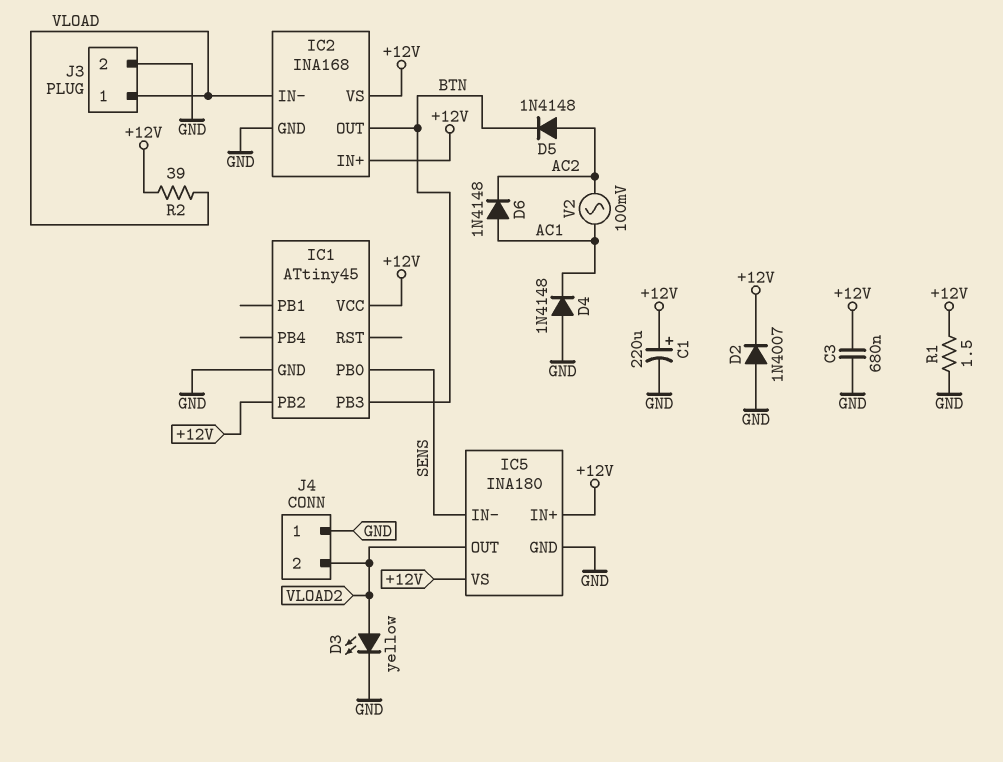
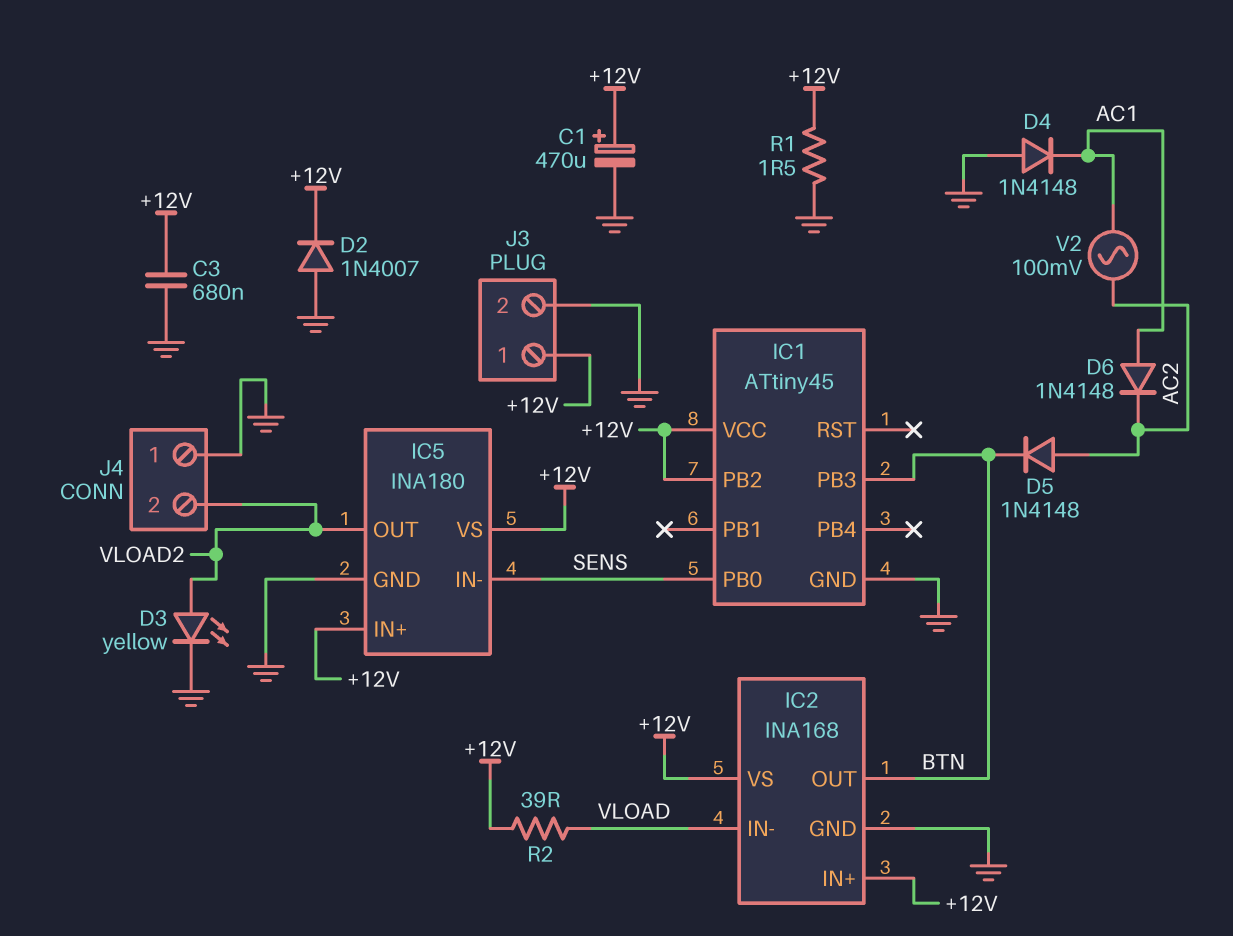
C1: 220uF (plus +12V, minus GND) -> 470uF (plus +12V, minus GND)
J3 pin 1: VLOAD -> +12V

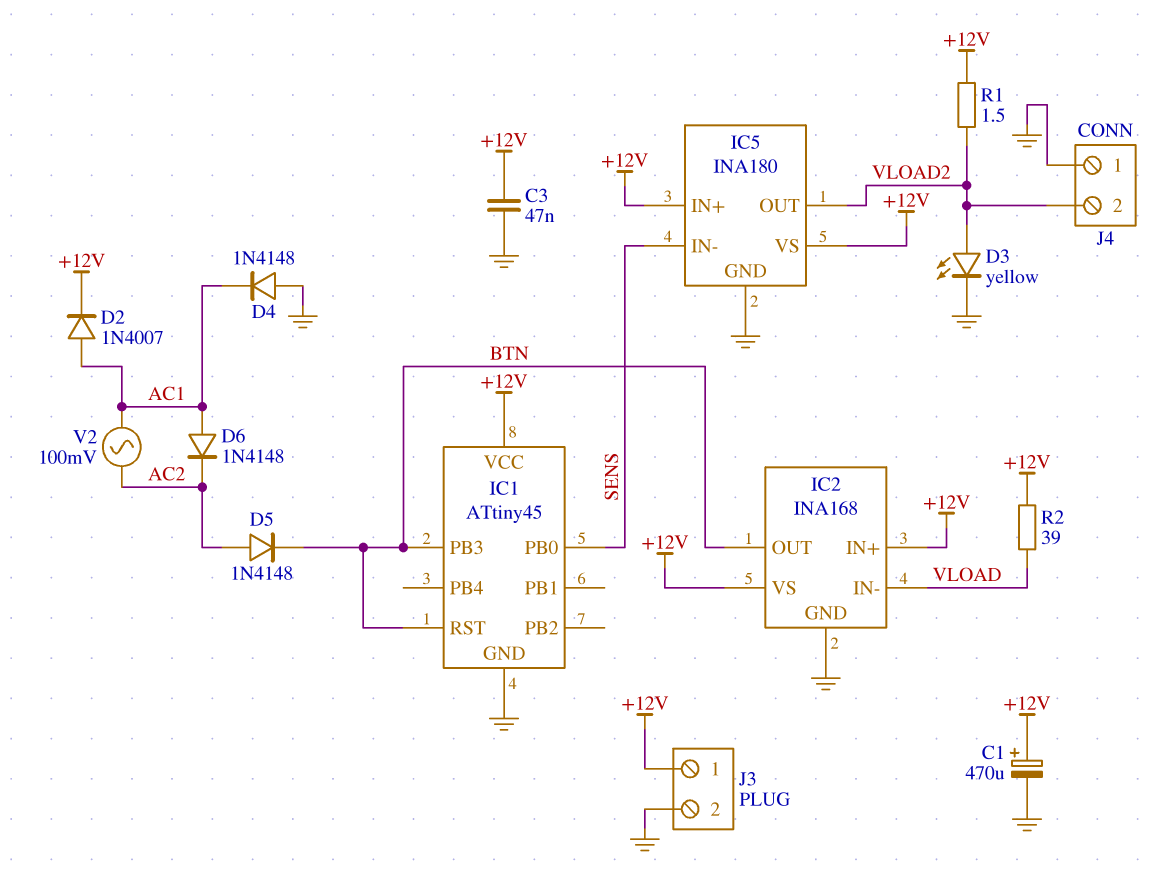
C3: 680nF (+12V, GND) -> 47nF (+12V, GND)
D2: diode 1N4007 (A GND, K +12V) -> diode 1N4007 (A AC1, K +12V)
IC1 pin PB2: +12V -> none
IC1 pin RST: none -> BTN
R1: 1.5 (+12V, GND) -> 1.5 (+12V, VLOAD2)

